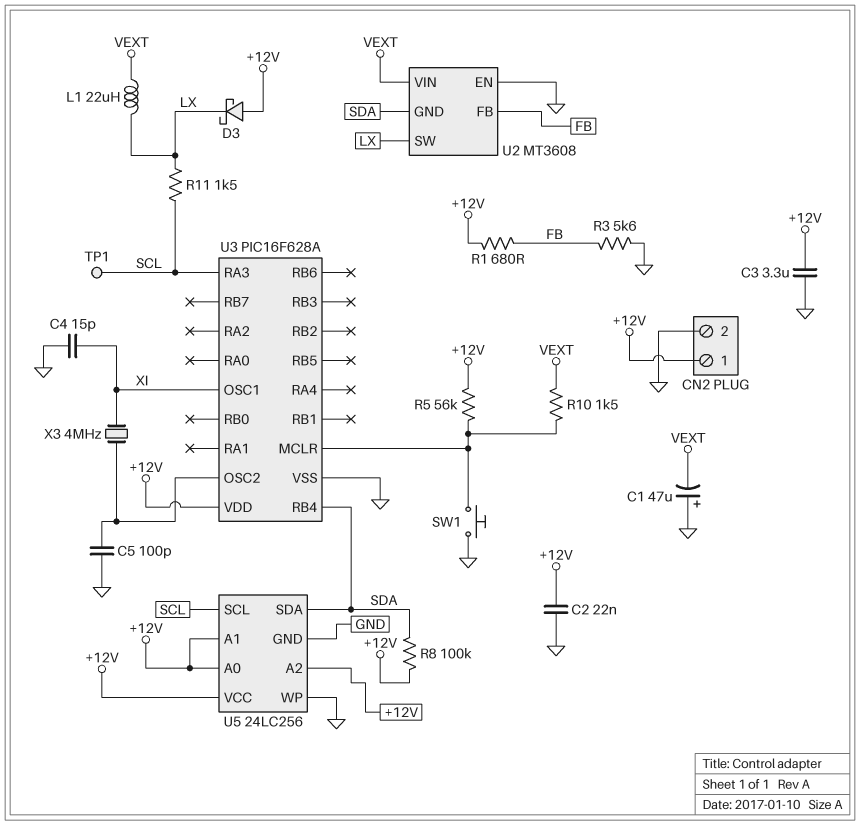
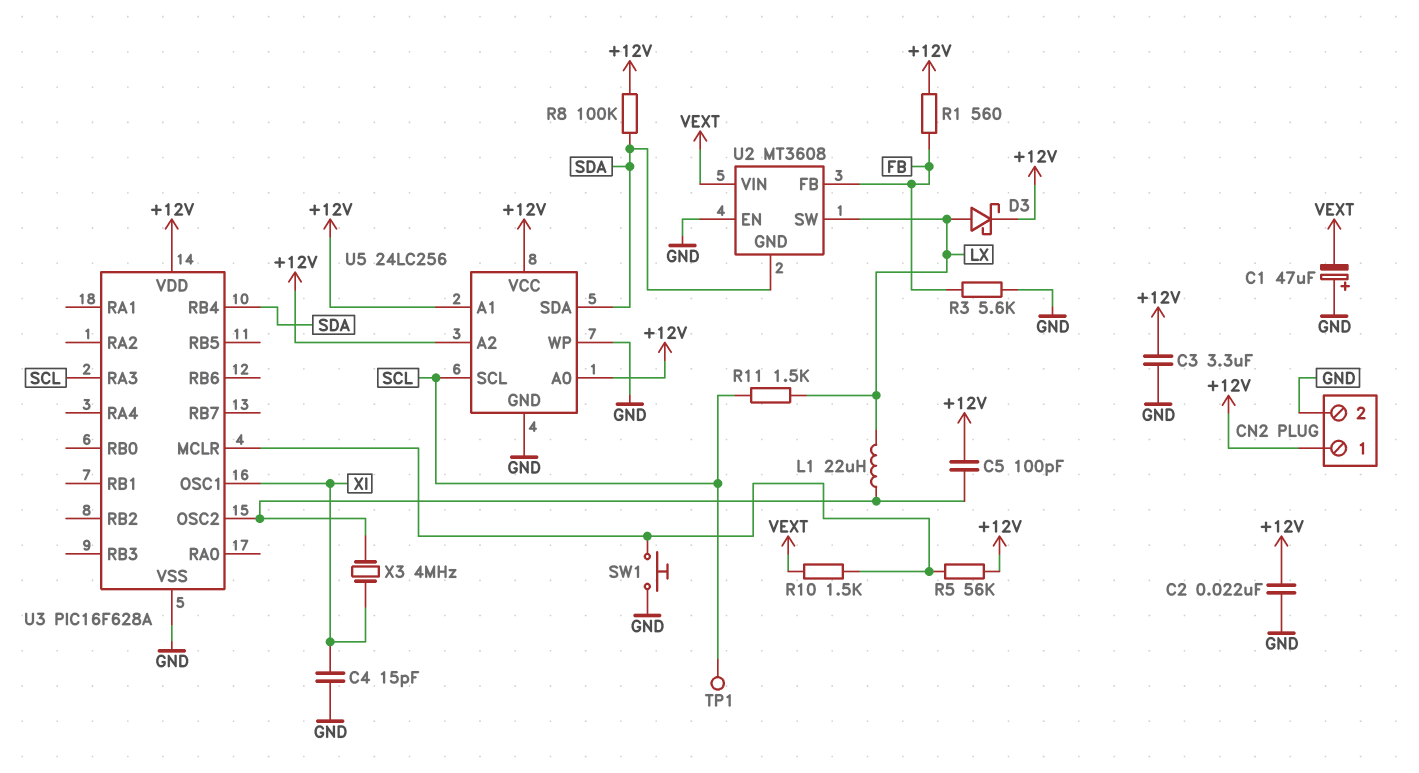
C5: 100pF (GND, U3/OSC2) -> 100pF (+12V, U3/OSC2)
D3: schottky (A +12V, K LX) -> schottky (A LX, K +12V)
L1: 22uH (LX, VEXT) -> 22uH (LX, U3/OSC2)
R1: 680 (+12V, FB) -> 560 (+12V, FB)

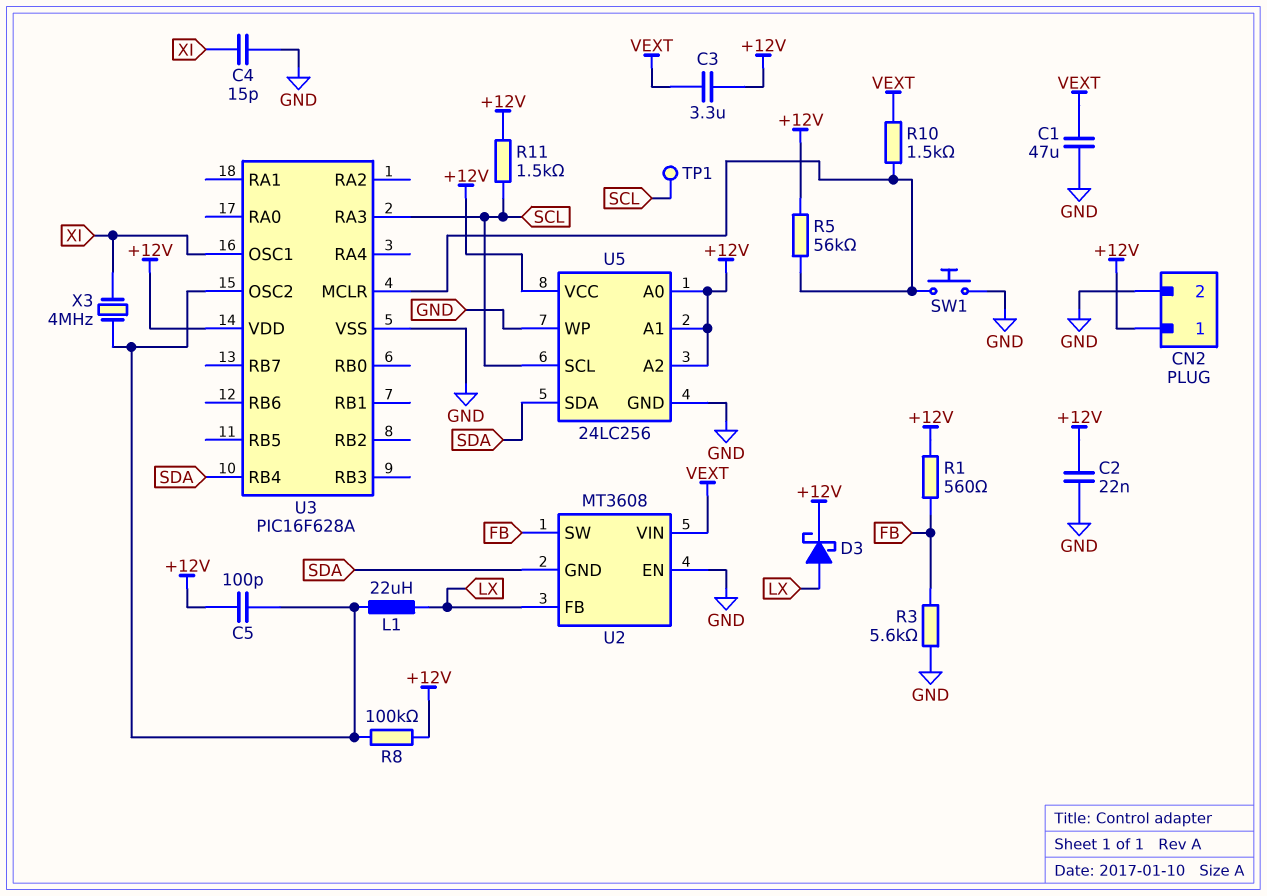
C1: 47uF (plus GND, minus VEXT) -> 47uF (GND, VEXT)
C3: 3.3uF (+12V, GND) -> 3.3uF (+12V, VEXT)
R8: 100k (+12V, SDA) -> 100k (+12V, U3/OSC2)
R11: 1.5k (LX, SCL) -> 1.5k (+12V, SCL)
U2 pin FB: FB -> LX
U2 pin SW: LX -> FB

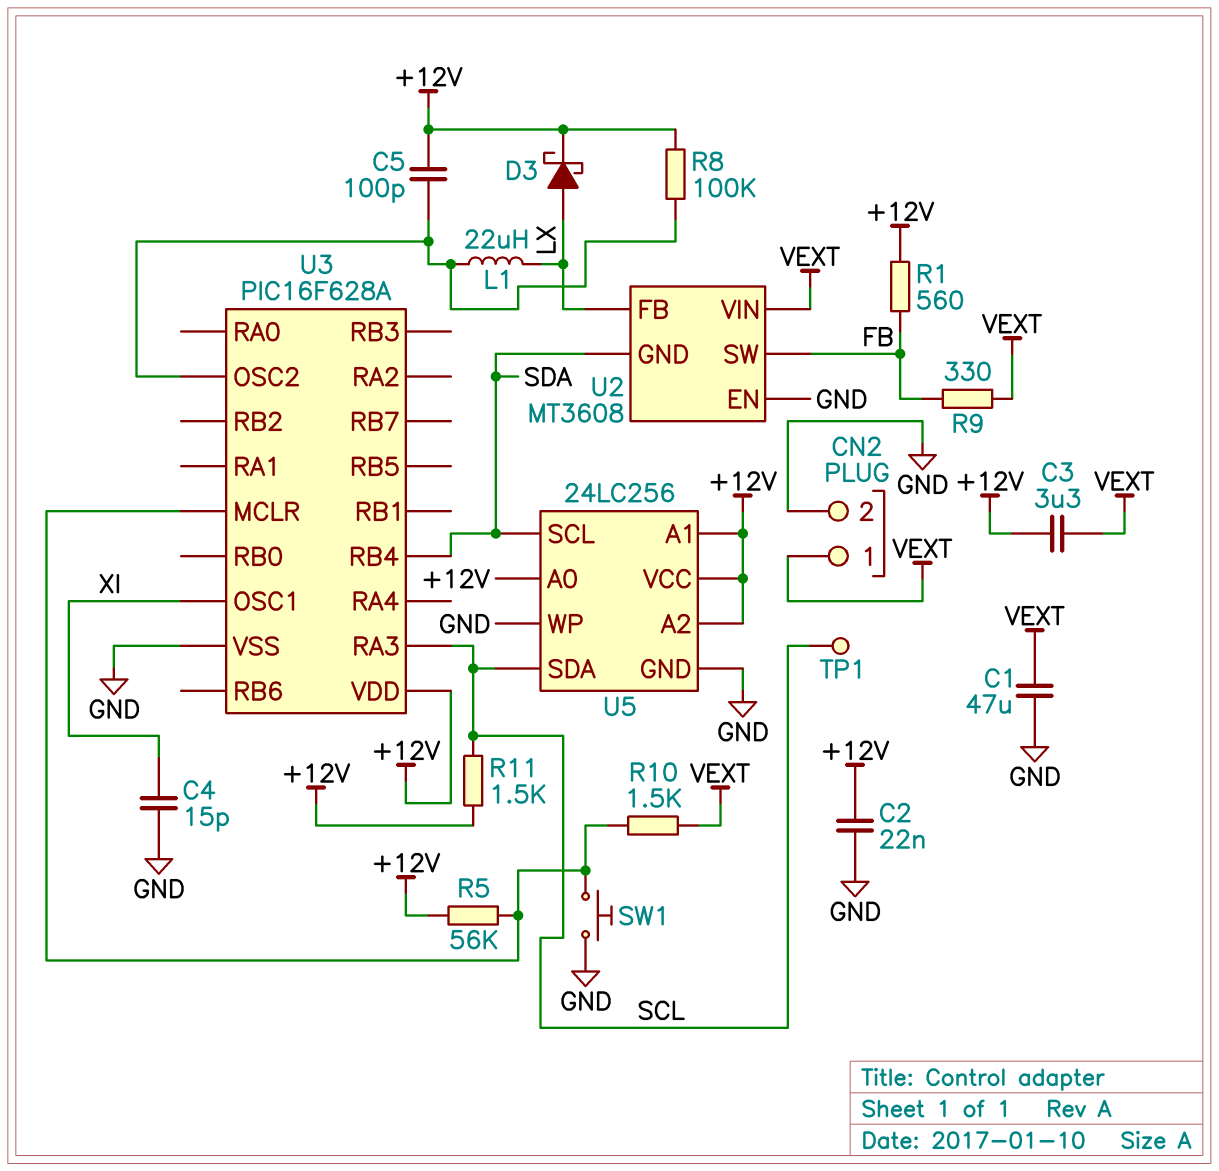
CN2 pin 1: +12V -> VEXT
R3: 5.6k (FB, GND) -> none
R9: none -> 330 (FB, VEXT)
U5 pin SCL: SCL -> SDA
U5 pin SDA: SDA -> SCL
X3: 4MHz (U3/OSC2, XI) -> none

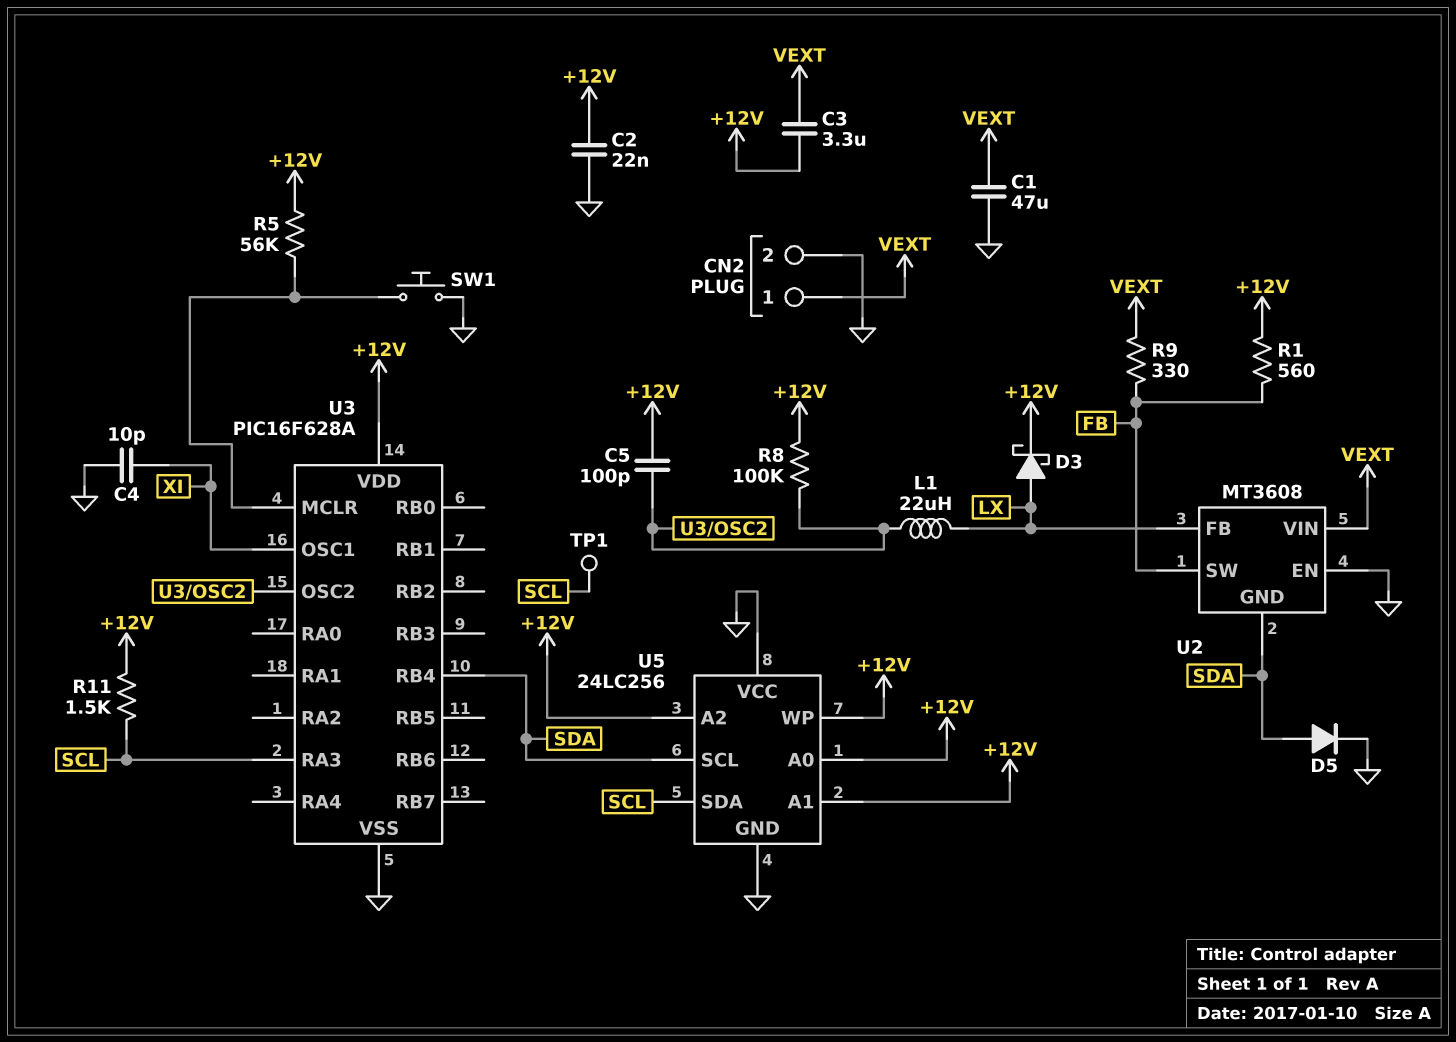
C4: 15pF (GND, XI) -> 10pF (GND, XI)
D5: none -> diode (A SDA, K GND)
R10: 1.5k (U3/MCLR, VEXT) -> none
U5 pin VCC: +12V -> GND
U5 pin WP: GND -> +12V

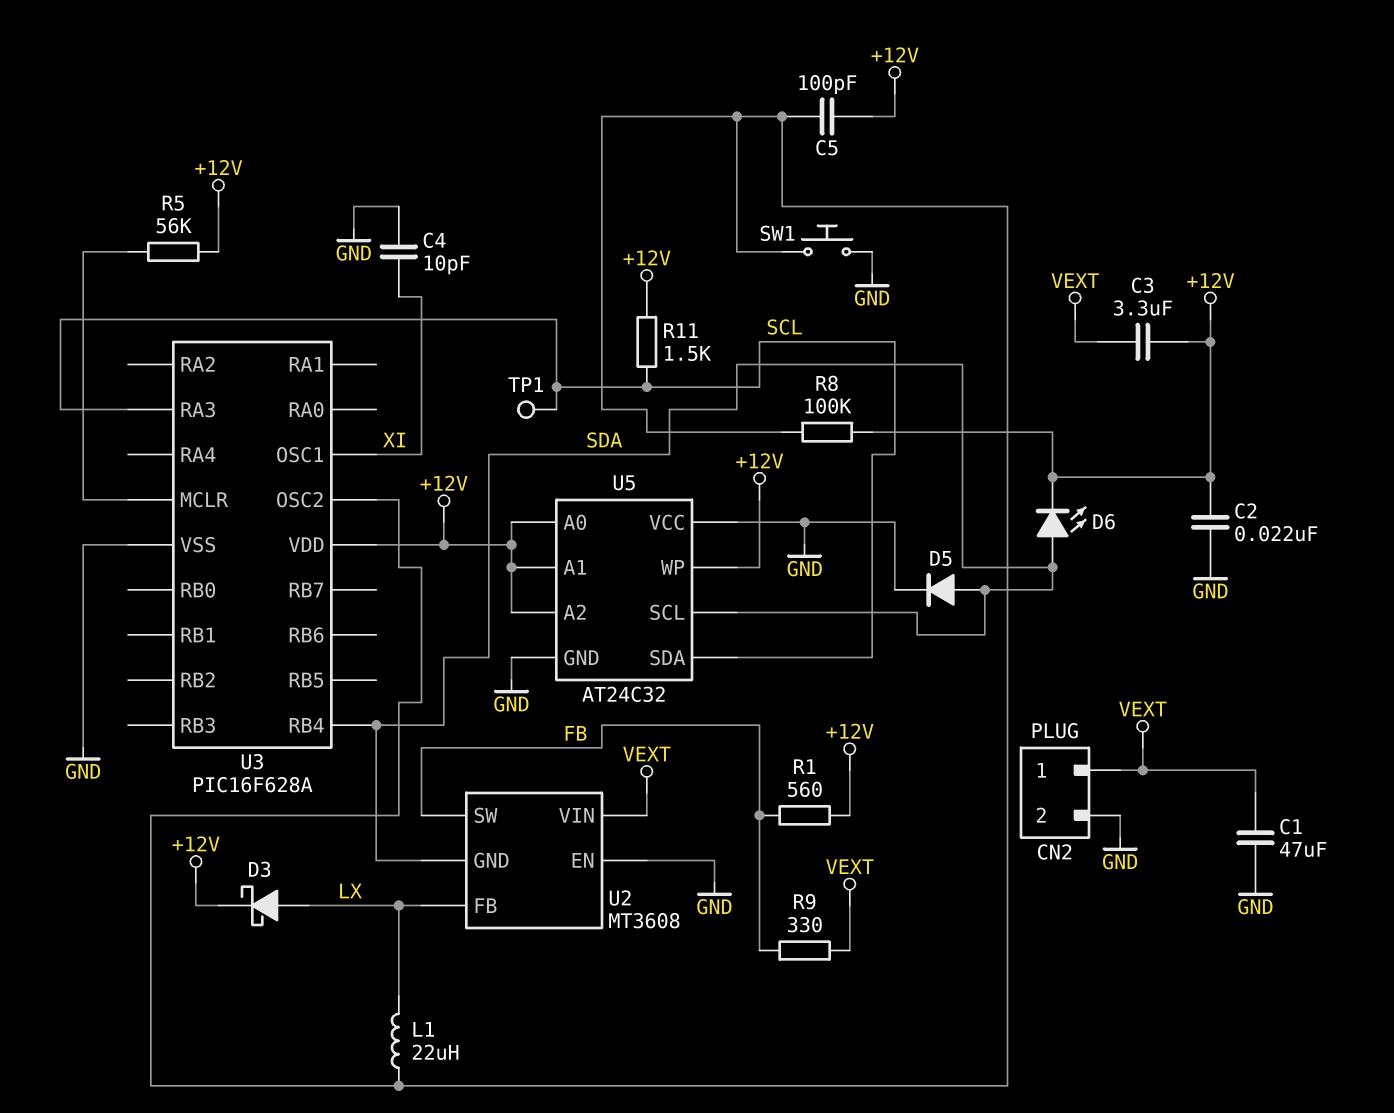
D6: none -> LED (A SDA, K +12V)
SW1: button (GND, U3/MCLR) -> button (GND, U3/OSC2)
U5: 24LC256 -> AT24C32

